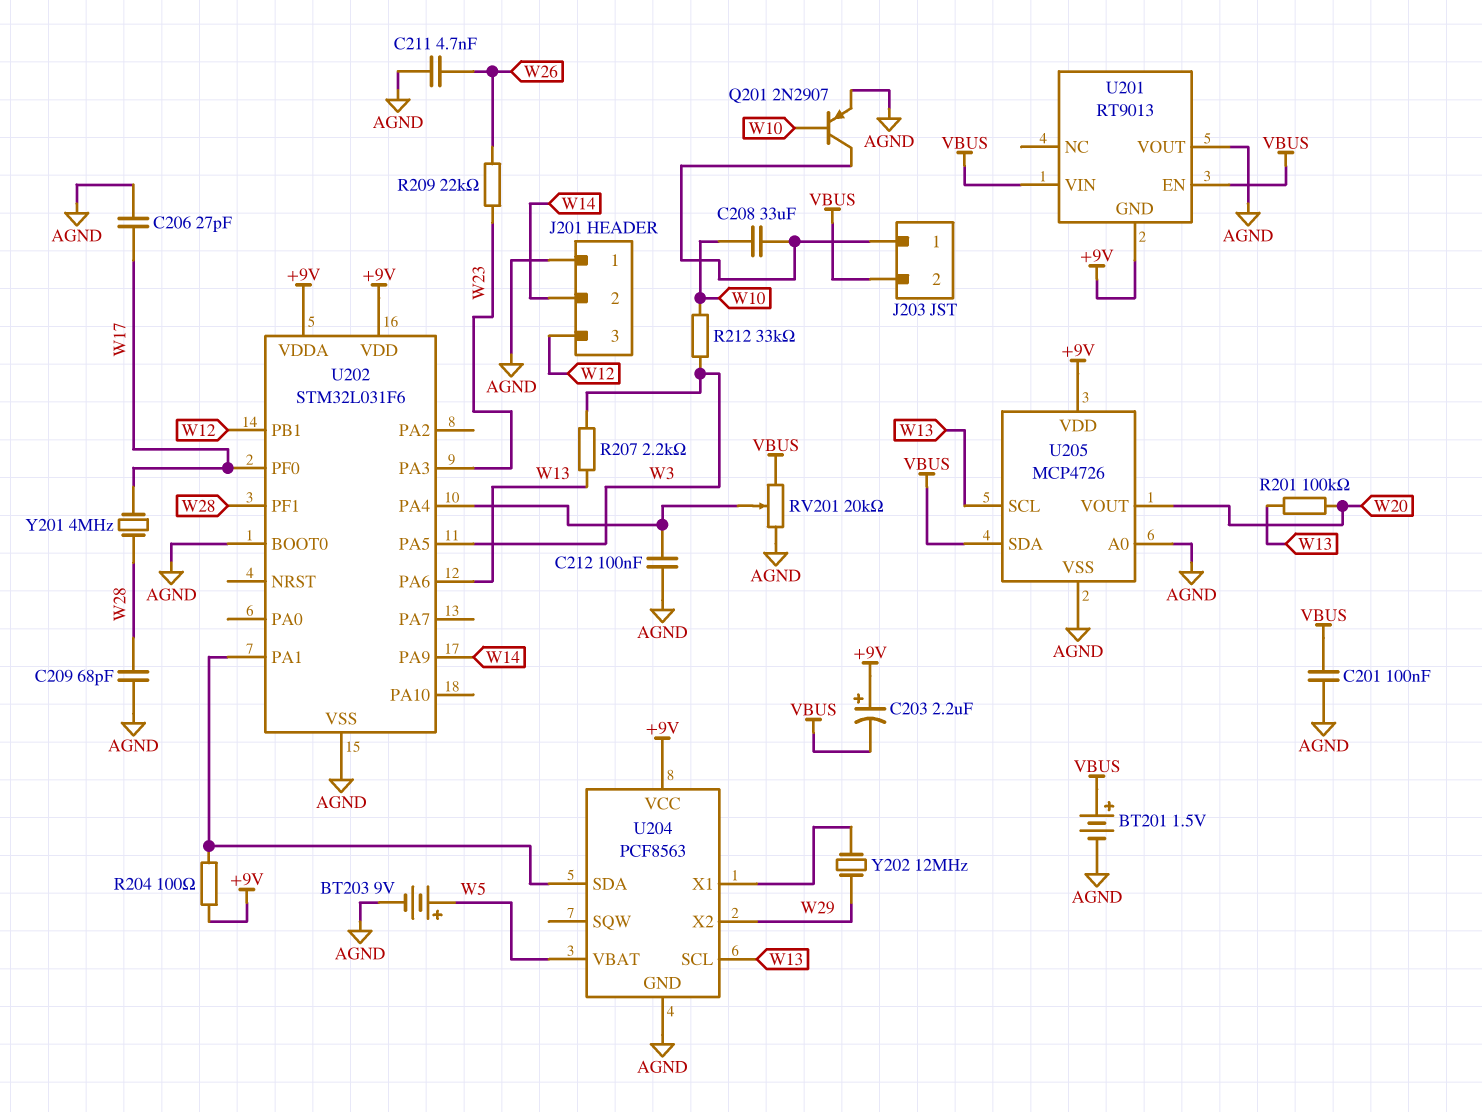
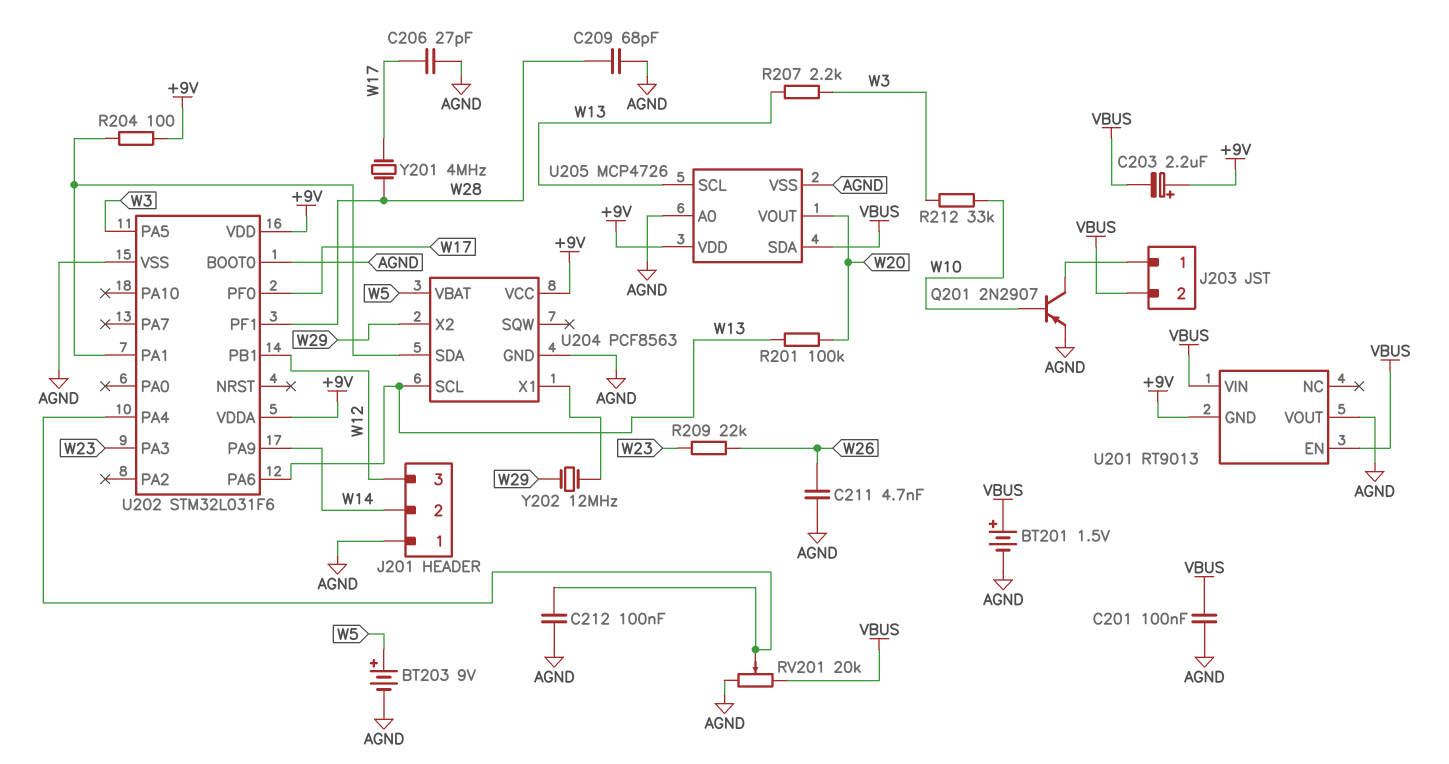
C208: 33uF (J203/1, W10) -> none

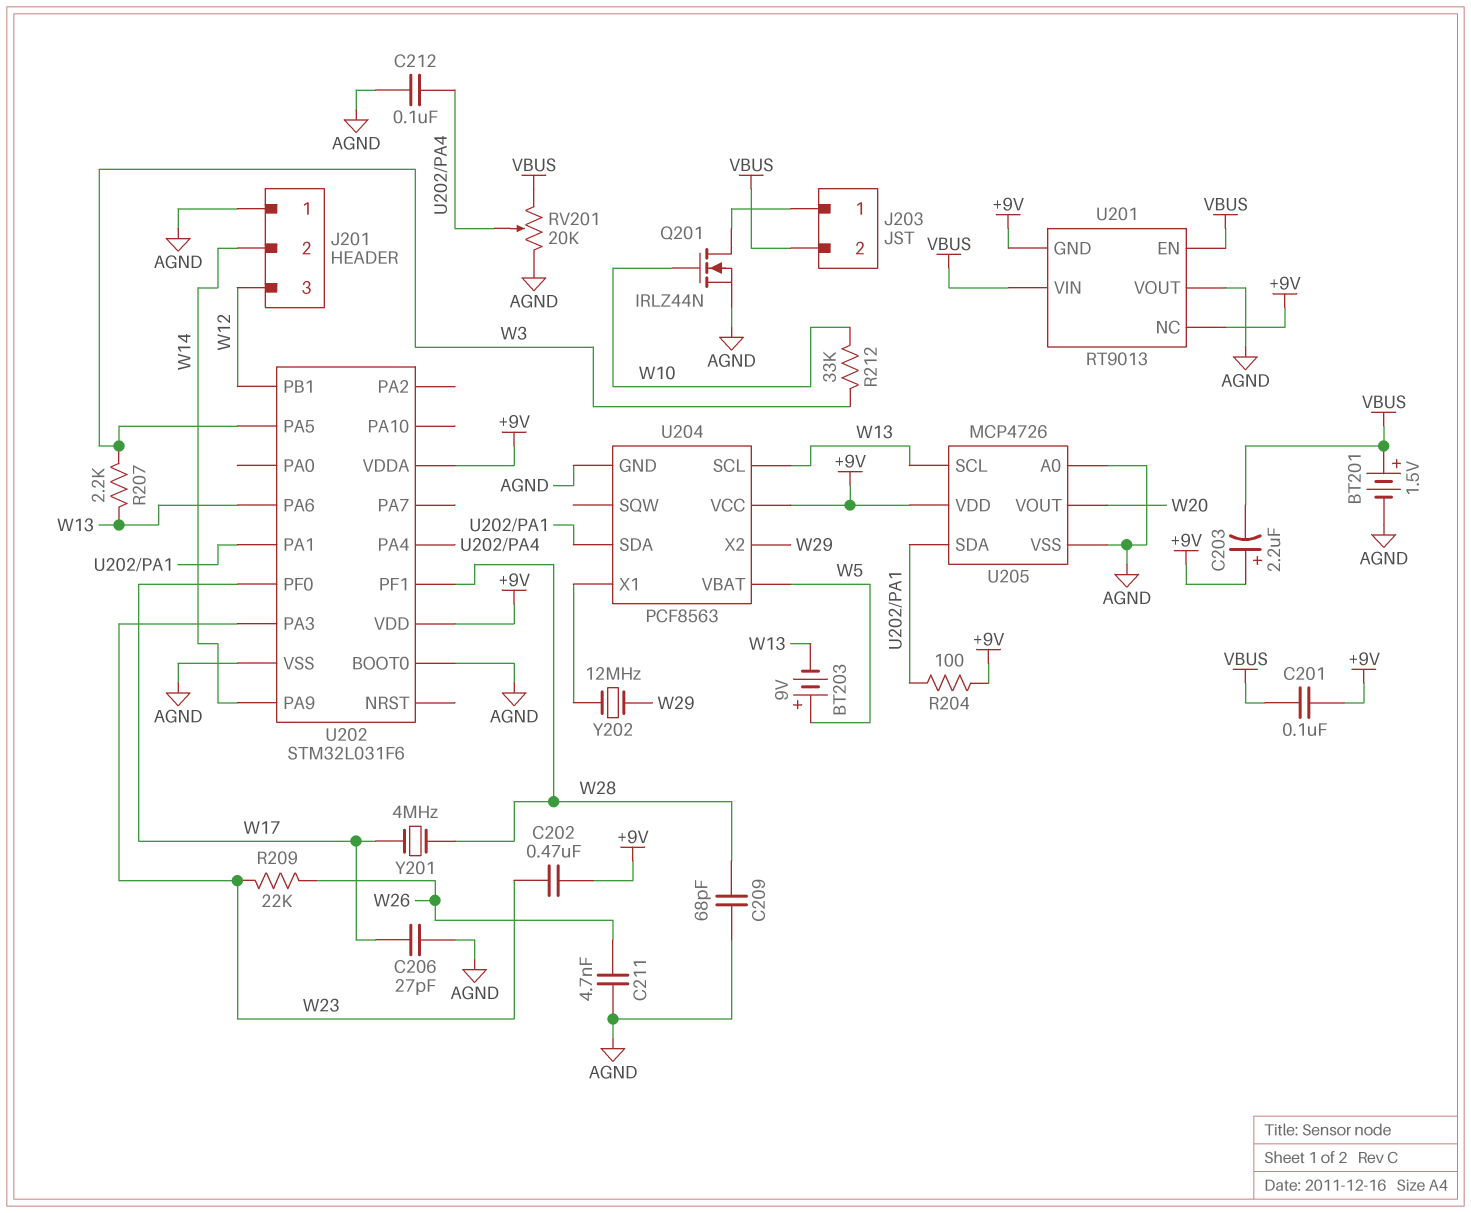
BT203: 9V (plus W5, minus AGND) -> 9V (plus W5, minus W13)
C201: 100nF (AGND, VBUS) -> 100nF (+9V, VBUS)
C202: none -> 470nF (+9V, W23)
Q201: PNP 2N2907 (B W10, C J203/1, E AGND) -> NMOS IRLZ44N (G W10, D J203/1, S AGND)
R201: 100k (W13, W20) -> none
U201 pin NC: none -> +9V
U205 pin SDA: VBUS -> U202/PA1

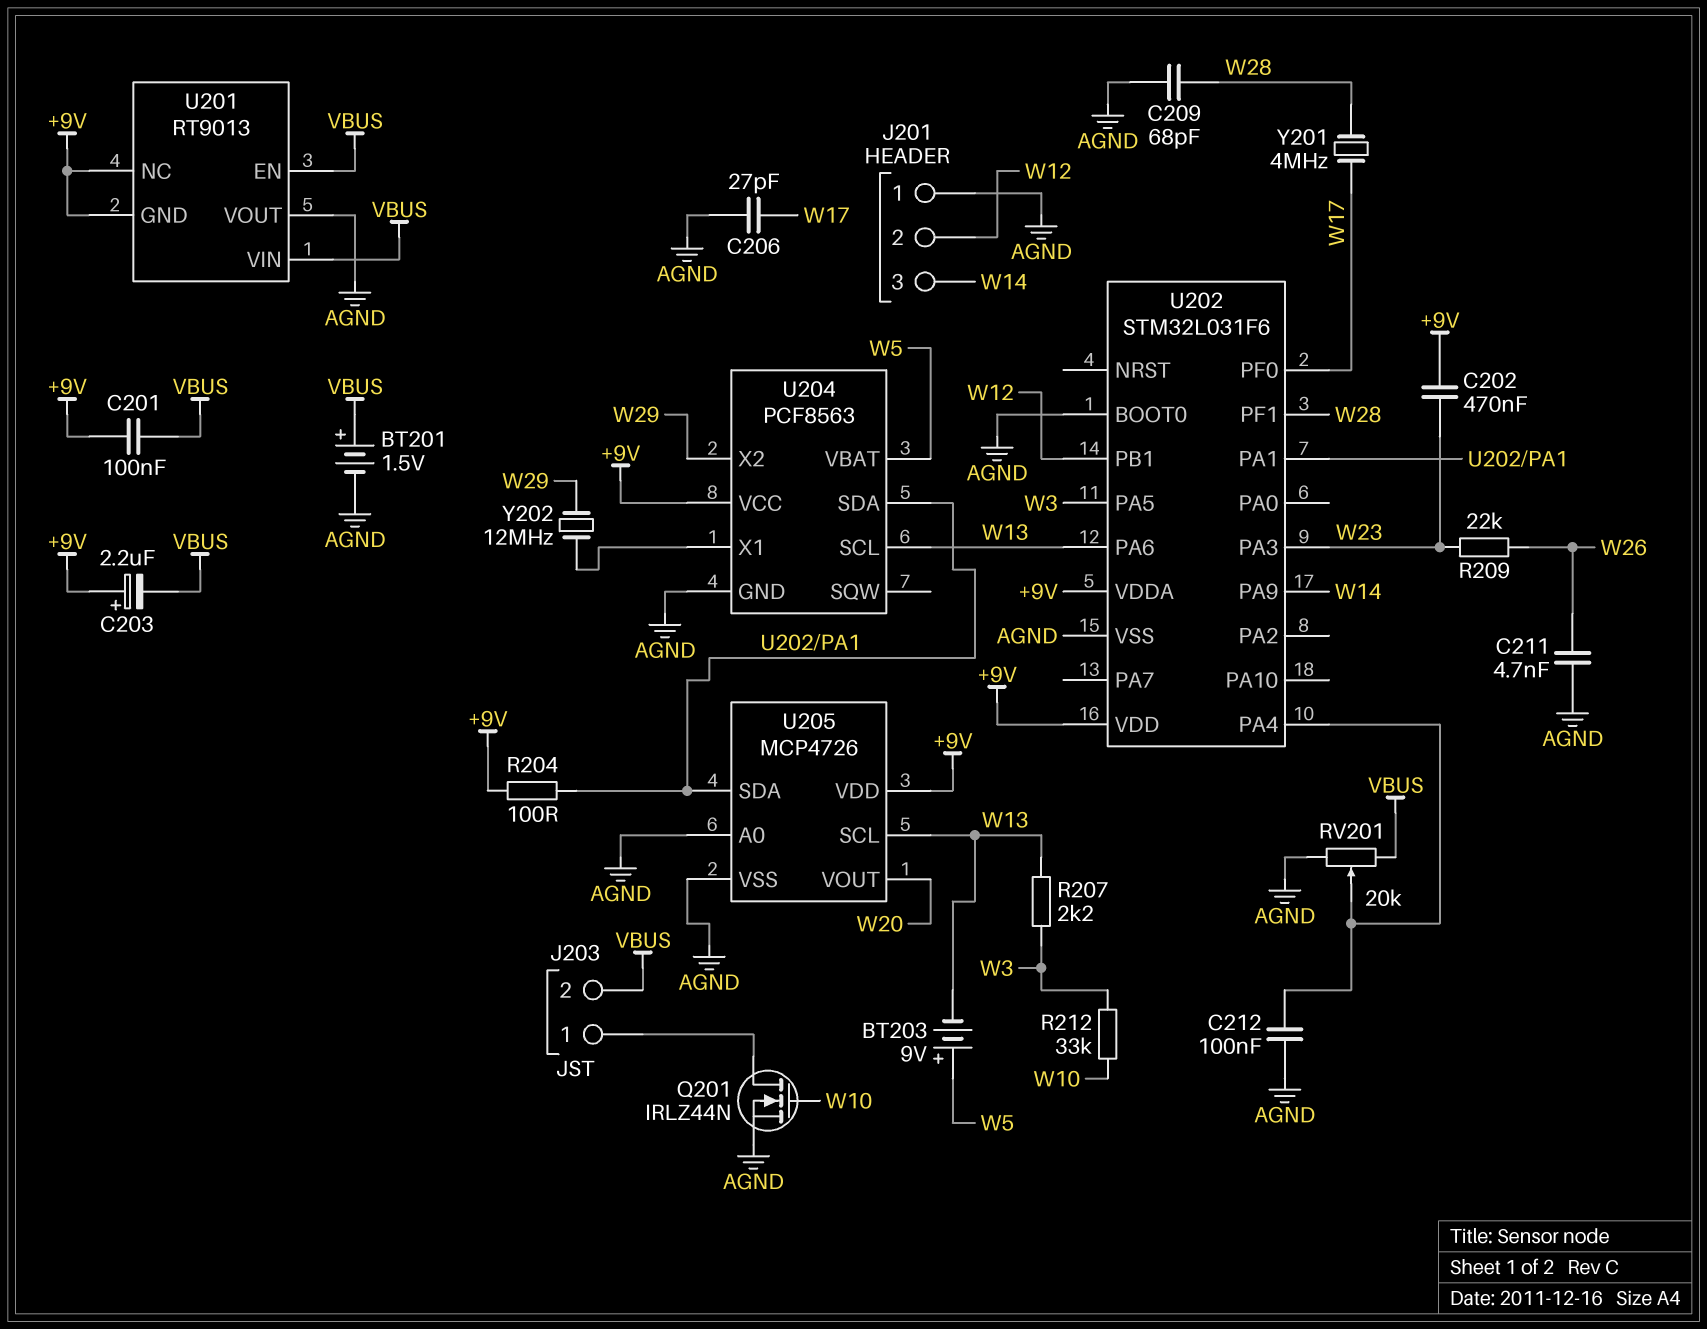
J201 pin 2: W14 -> W12
J201 pin 3: W12 -> W14

